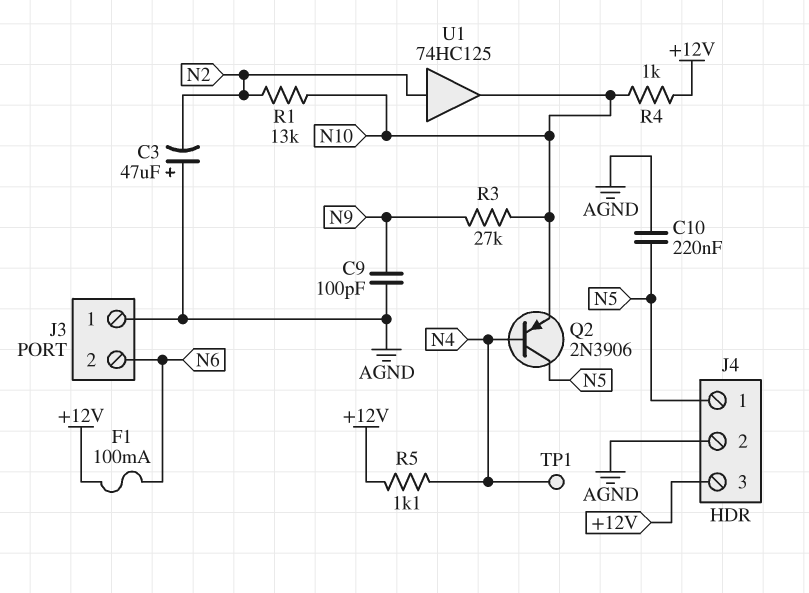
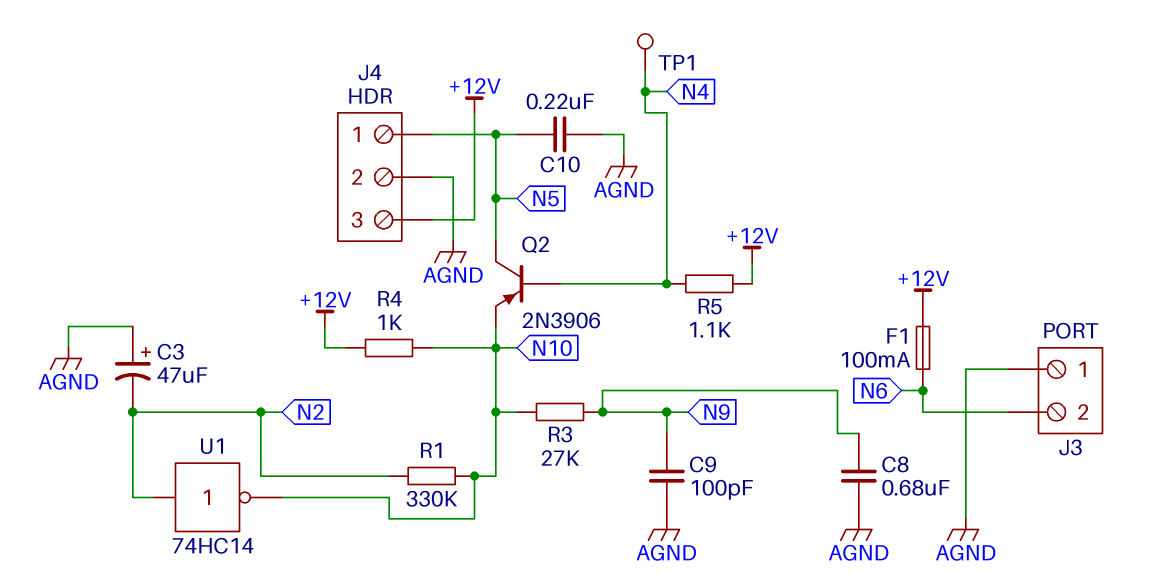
C8: none -> 680nF (AGND, N9)
R1: 13k (N2, N10) -> 330k (N2, N10)
U1: buffer 74HC125 (in N2, out N10) -> NOT 74HC14 (in N2, out N10)

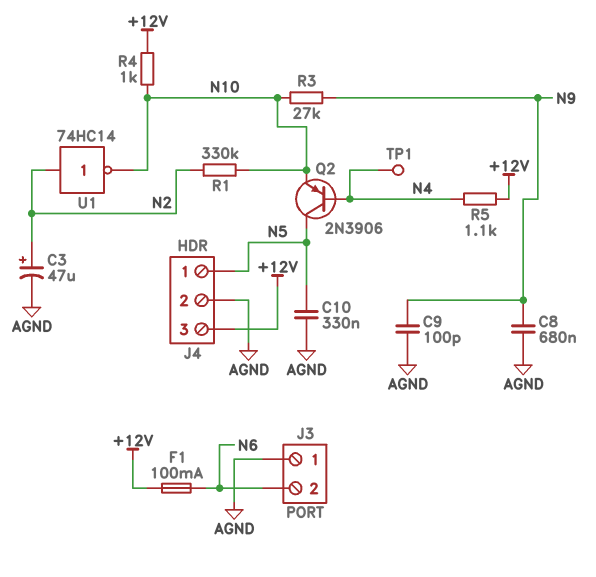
C3: 47uF (plus AGND, minus N2) -> 47uF (plus N2, minus AGND)
C10: 220nF (AGND, N5) -> 330nF (AGND, N5)

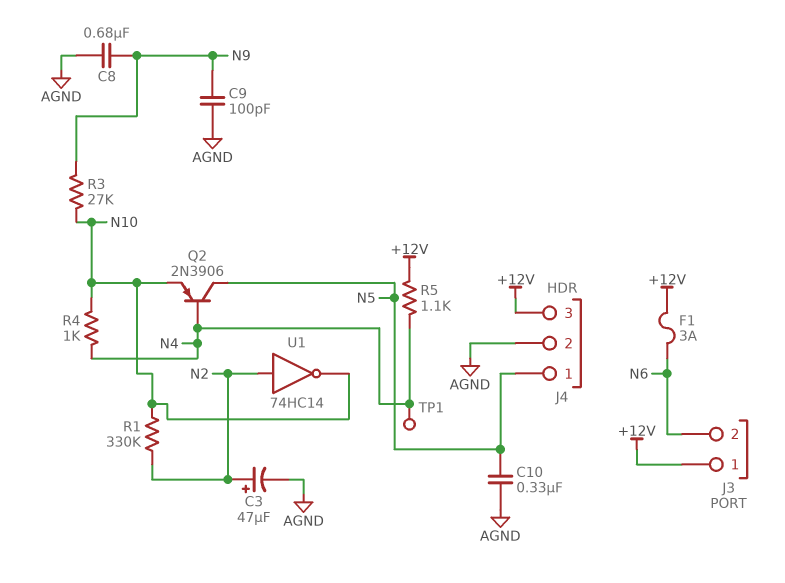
F1: 100mA (+12V, N6) -> 3A (+12V, N6)
J3 pin 1: AGND -> +12V
R4: 1k (+12V, N10) -> 1k (N4, N10)

